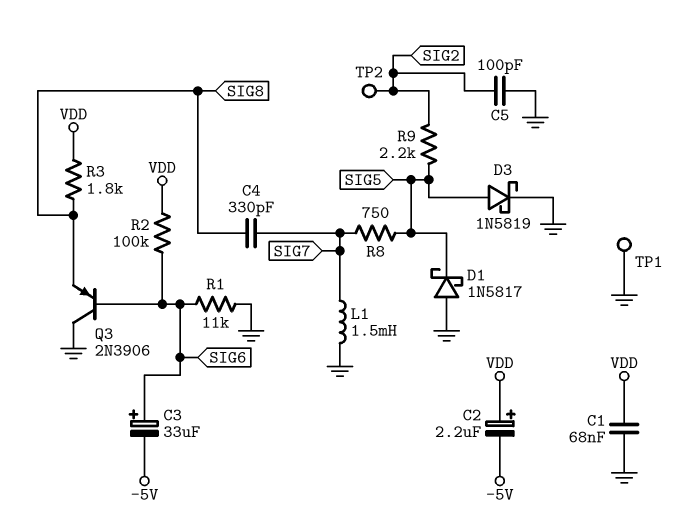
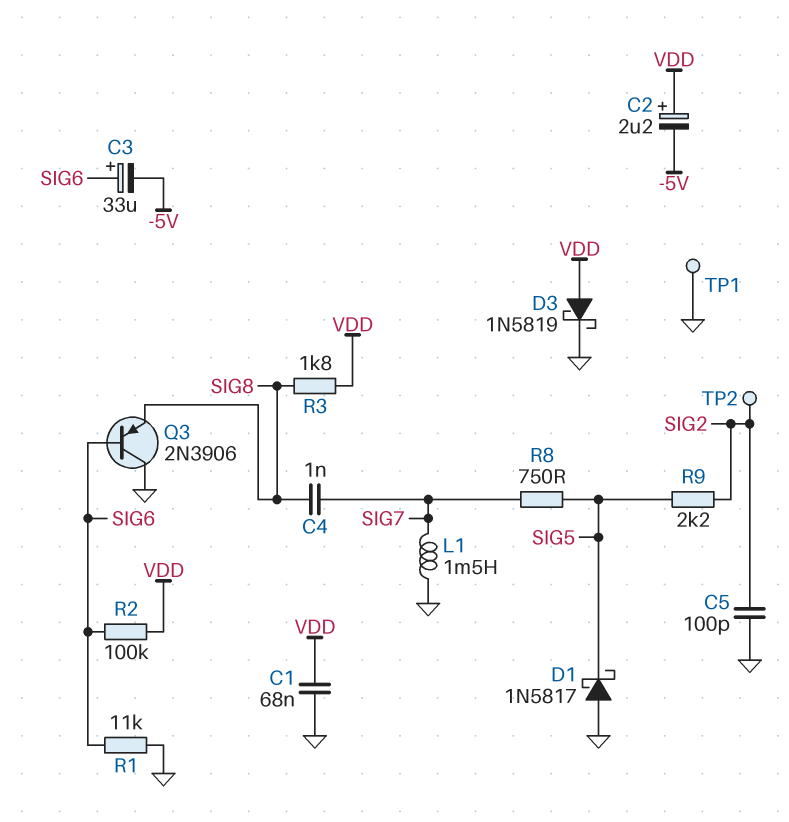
C4: 330pF (SIG7, SIG8) -> 1nF (SIG7, SIG8)
D3: schottky 1N5819 (A SIG5, K GND) -> schottky 1N5819 (A VDD, K GND)

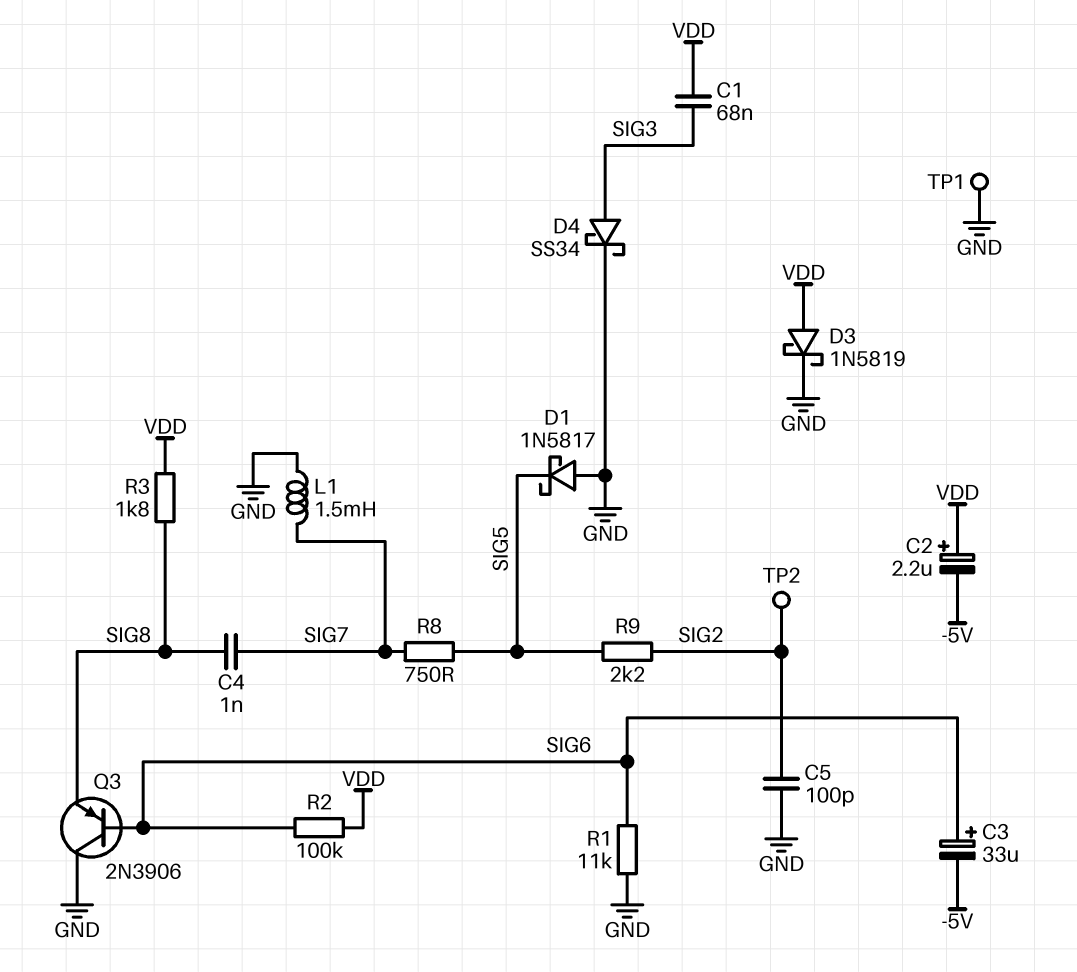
C1: 68nF (GND, VDD) -> 68nF (SIG3, VDD)
D4: none -> schottky SS34 (A SIG3, K GND)

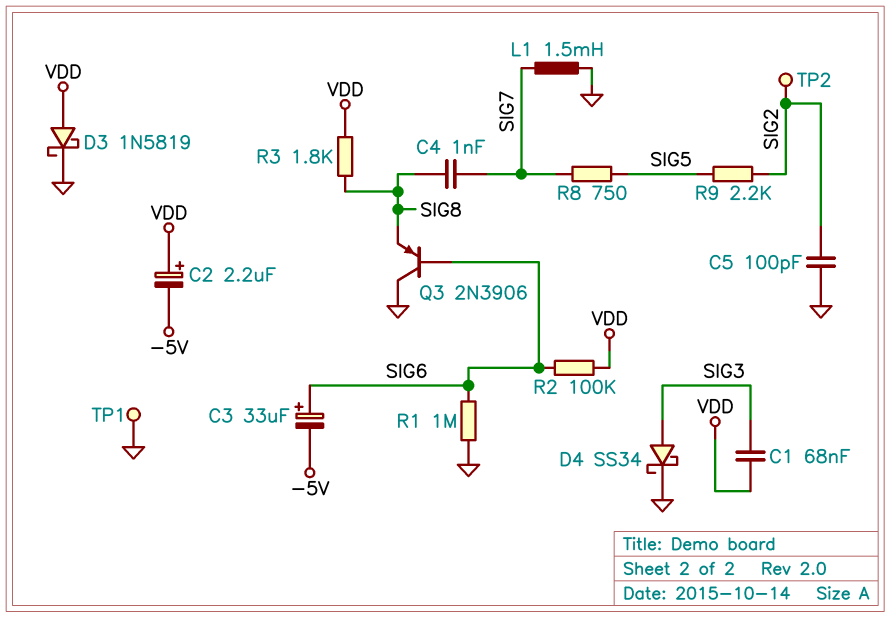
D1: schottky 1N5817 (A GND, K SIG5) -> none
R1: 11k (GND, SIG6) -> 1M (GND, SIG6)

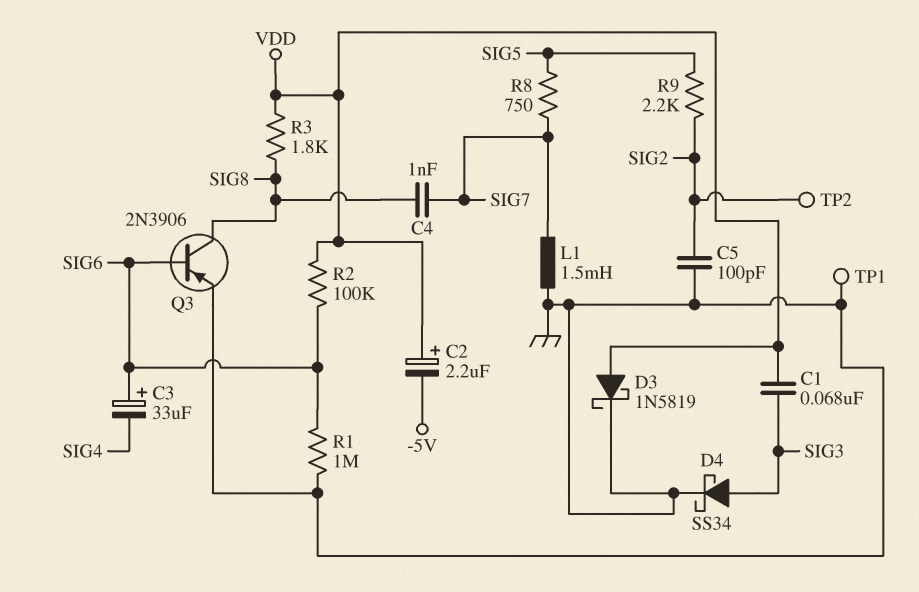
C3: 33uF (plus SIG6, minus -5V) -> 33uF (plus SIG6, minus SIG4)
Q3: PNP 2N3906 (B SIG6, C GND, E SIG8) -> PNP 2N3906 (B SIG6, C SIG8, E GND)

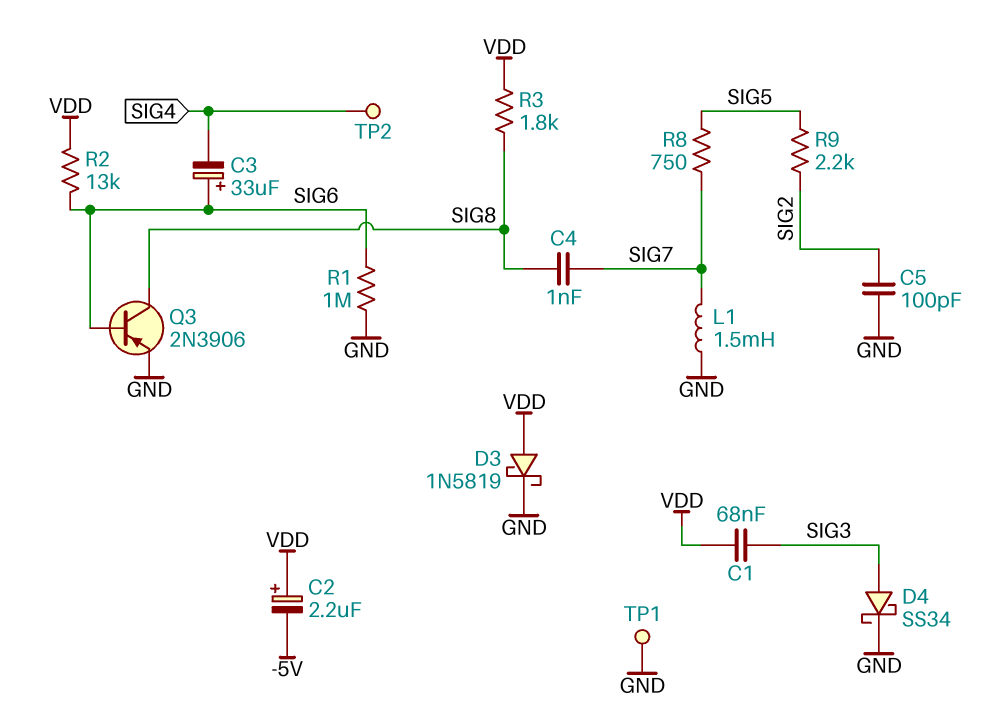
R2: 100k (SIG6, VDD) -> 13k (SIG6, VDD)
TP2: test point (SIG2) -> test point (SIG4)

